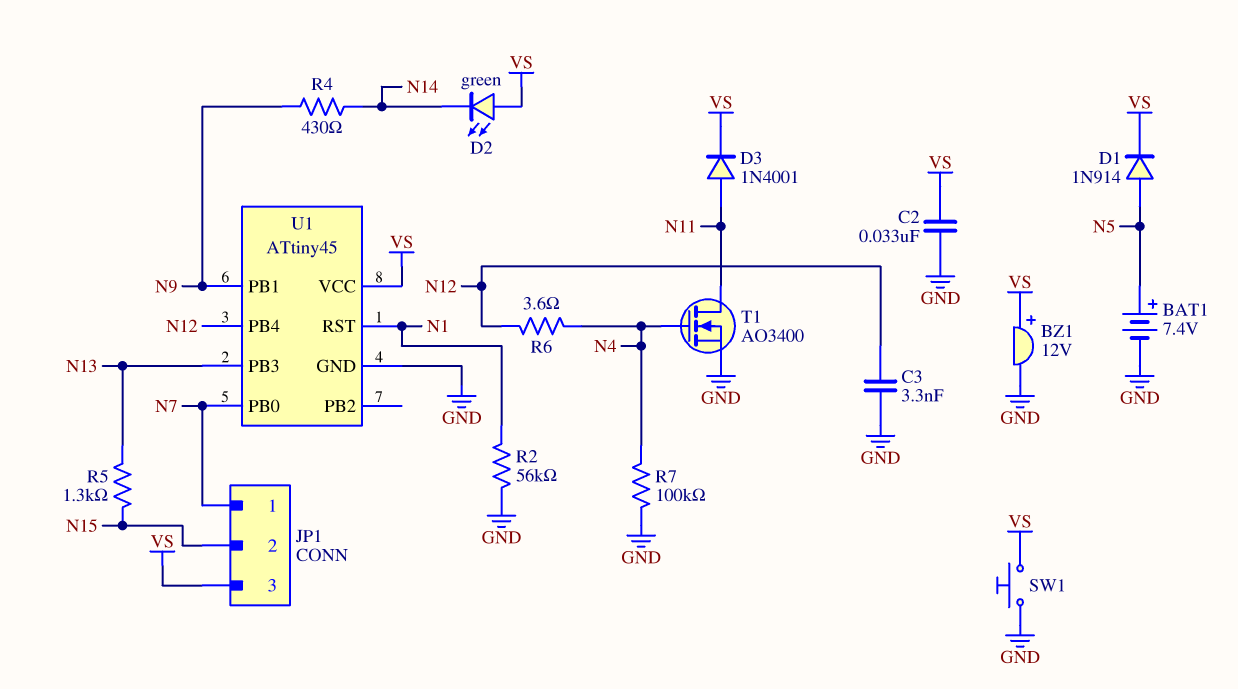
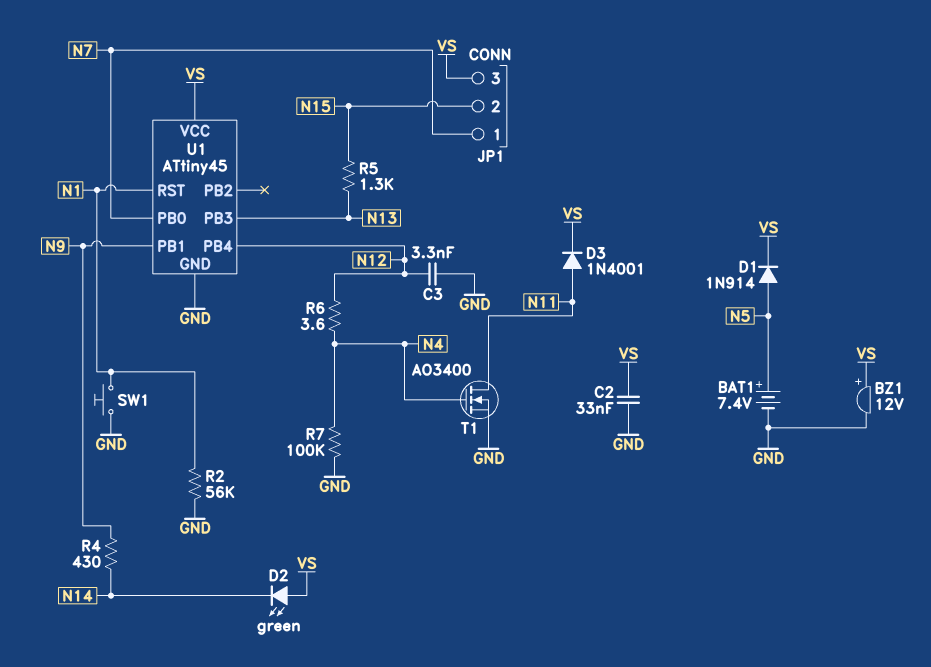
SW1: button (GND, VS) -> button (GND, N1)

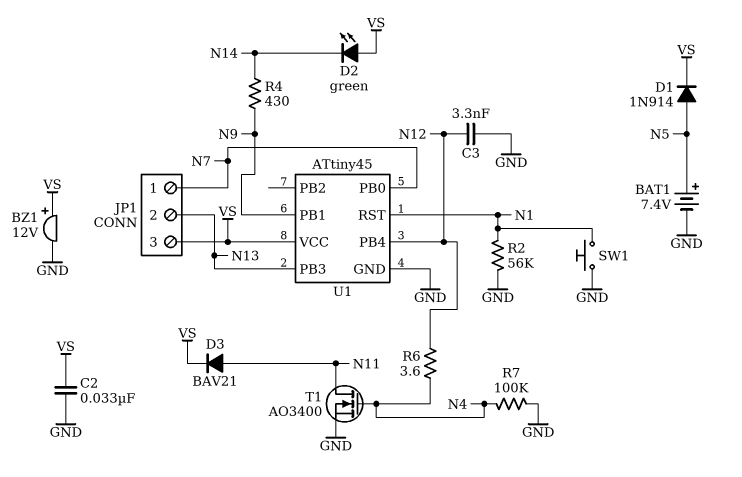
D3: diode 1N4001 (A N11, K VS) -> diode BAV21 (A N11, K VS)
JP1 pin 2: N15 -> N13
R5: 1.3k (N13, N15) -> none

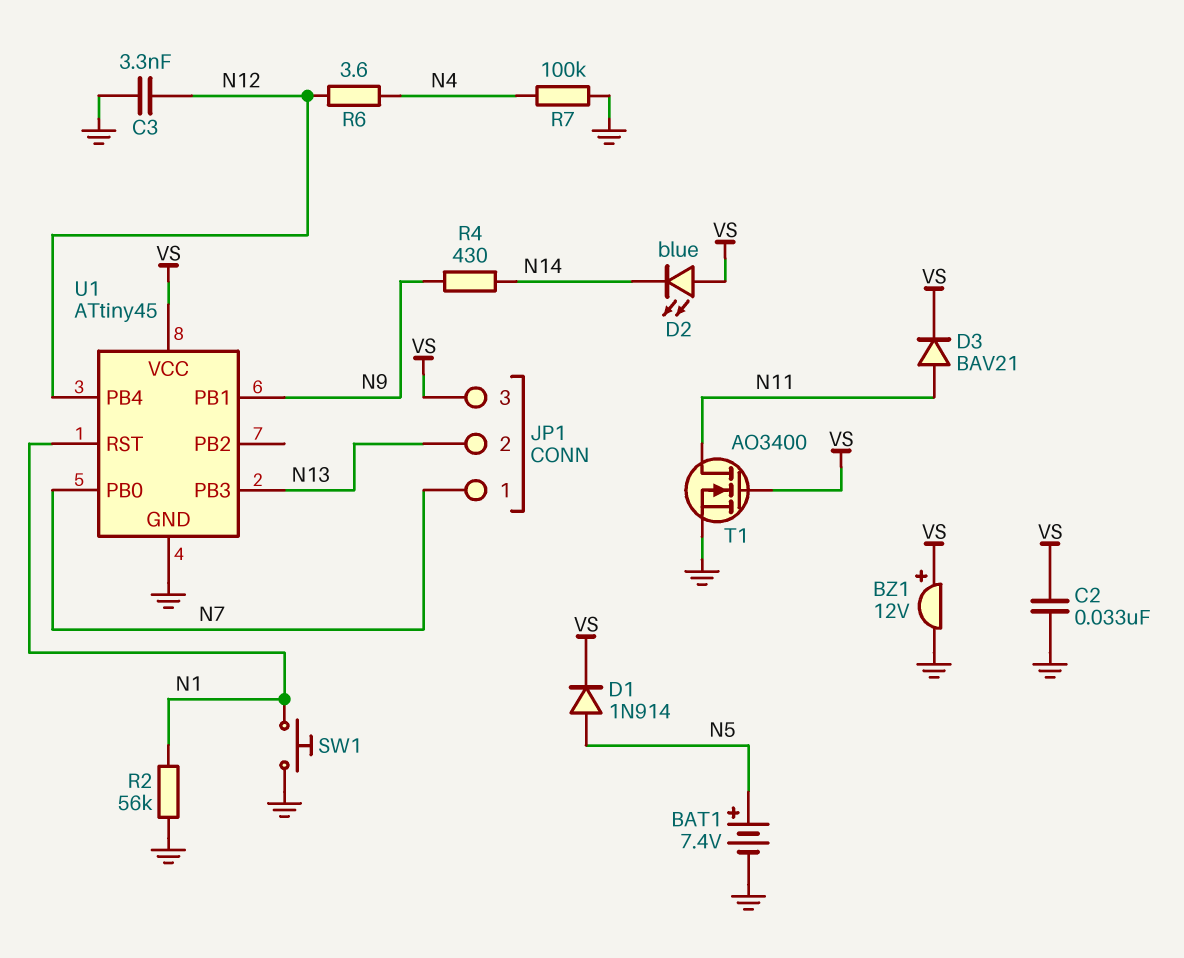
D2: LED green (A VS, K N14) -> LED blue (A VS, K N14)
T1: NMOS AO3400 (G N4, D N11, S GND) -> NMOS AO3400 (G VS, D N11, S GND)

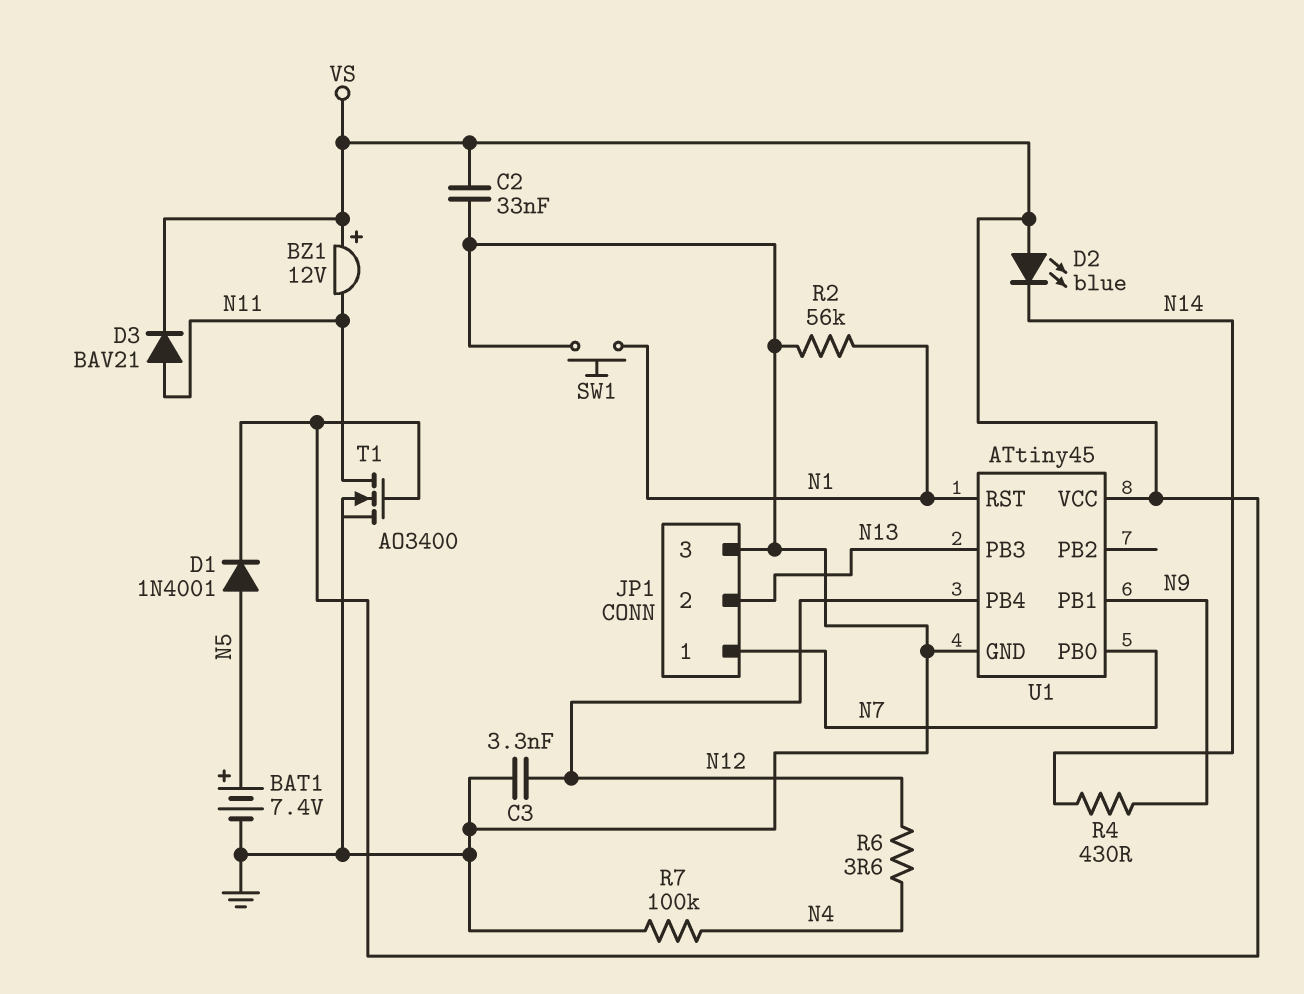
BZ1: buzzer 12V (plus VS, minus GND) -> buzzer 12V (plus VS, minus N11)
D1: diode 1N914 (A N5, K VS) -> diode 1N4001 (A N5, K VS)
JP1 pin 3: VS -> GND

